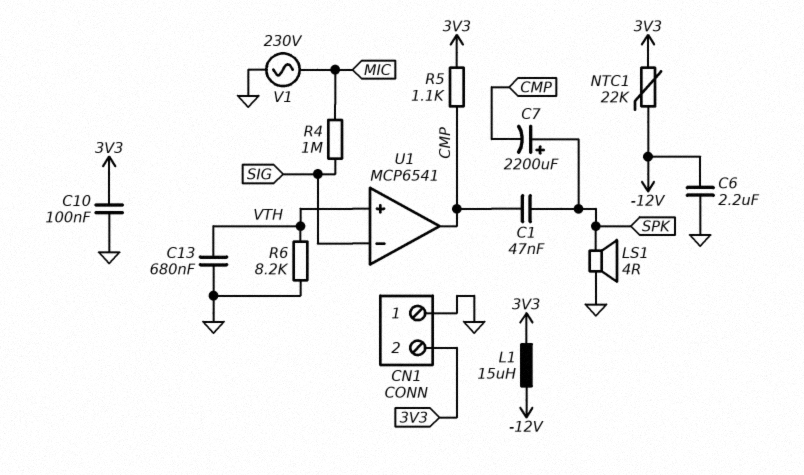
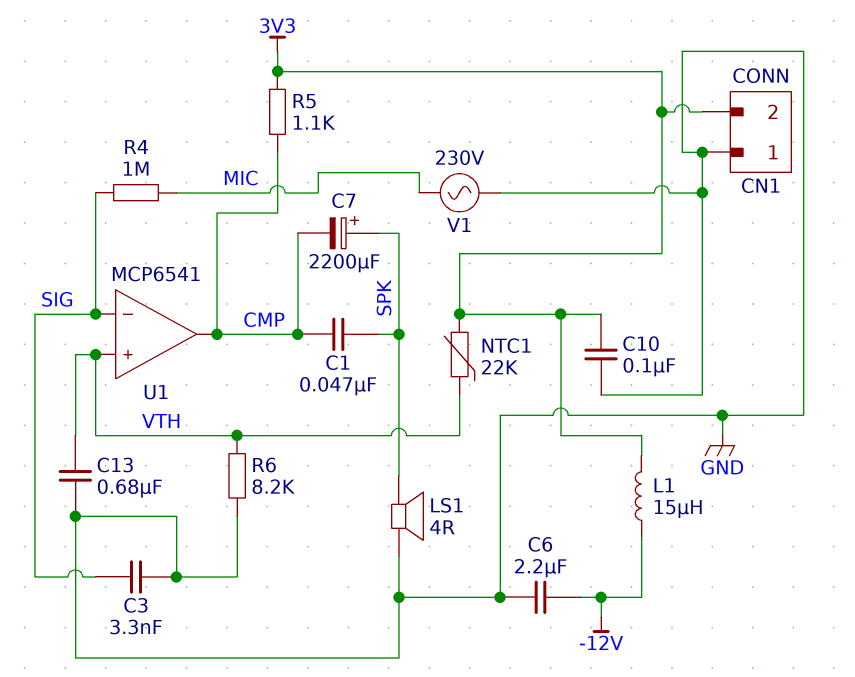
C3: none -> 3.3nF (GND, SIG)
NTC1: 22k (-12V, 3V3) -> 22k (3V3, VTH)

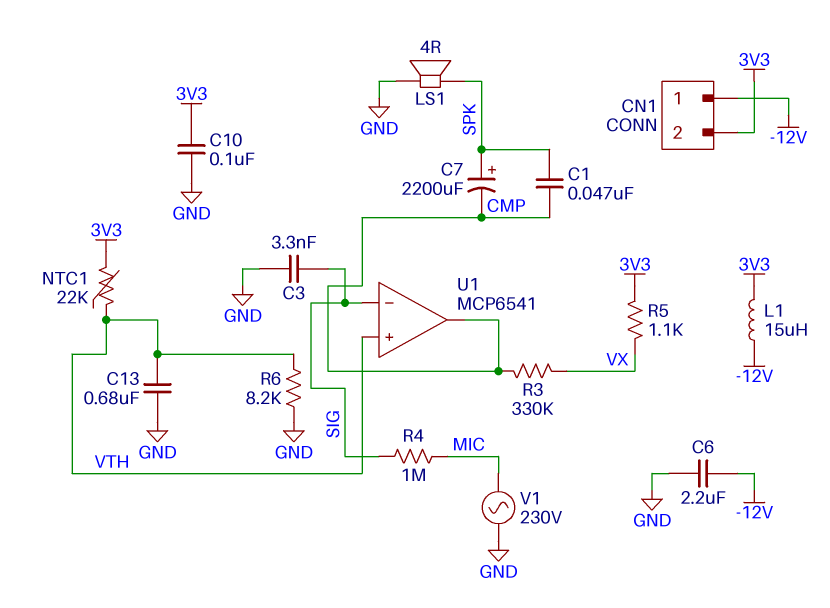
CN1 pin 1: GND -> -12V
R3: none -> 330k (CMP, VX)
R5: 1.1k (3V3, CMP) -> 1.1k (3V3, VX)

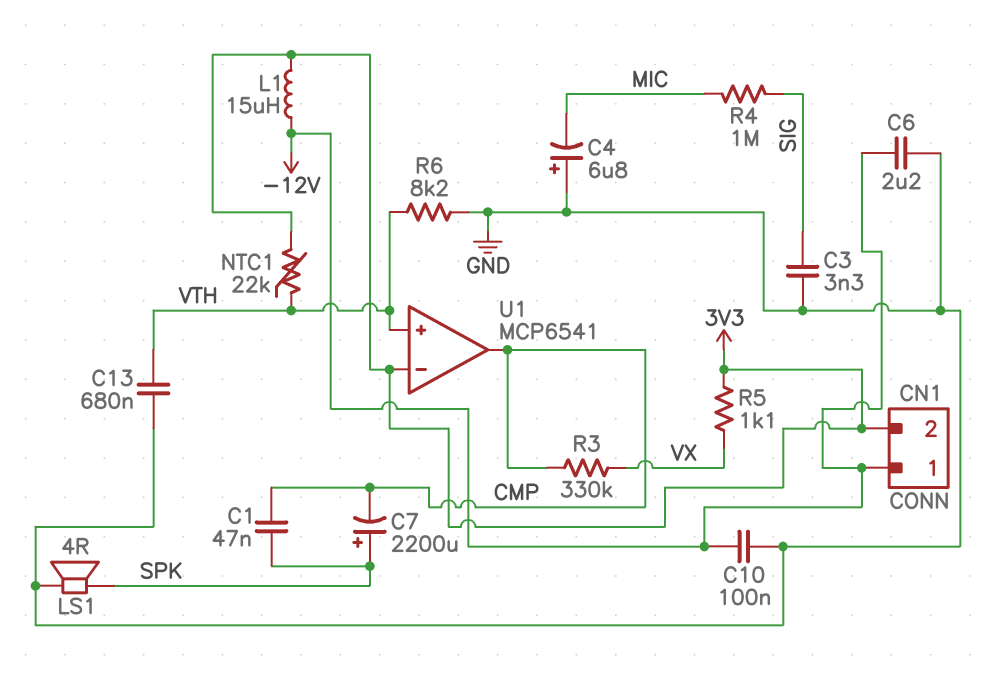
C4: none -> 6.8uF (plus GND, minus MIC)
C10: 100nF (3V3, GND) -> 100nF (-12V, GND)
U1 pin in-: SIG -> 3V3
V1: AC 230V (GND, MIC) -> none

